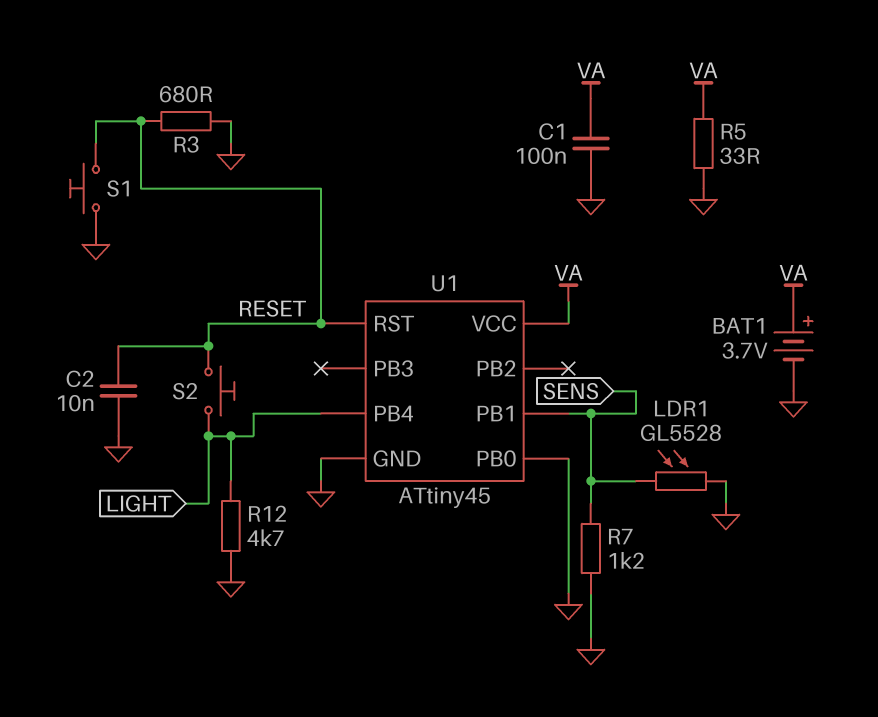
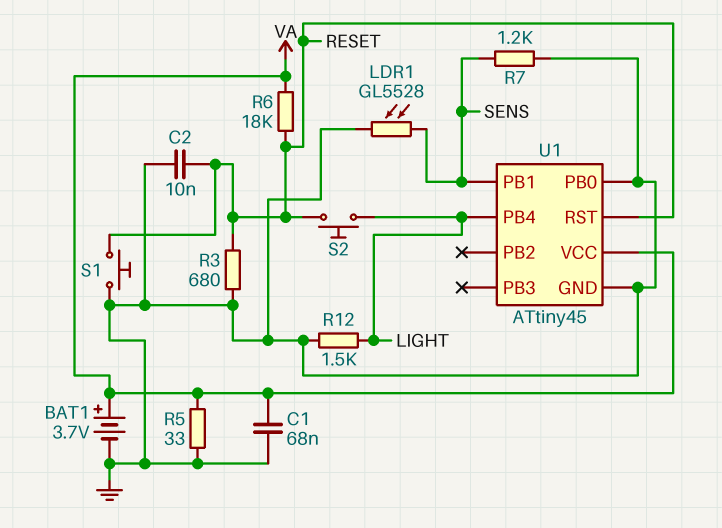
C1: 100nF (GND, VA) -> 68nF (GND, VA)
R6: none -> 18k (RESET, VA)
R12: 4.7k (GND, LIGHT) -> 1.5k (GND, LIGHT)

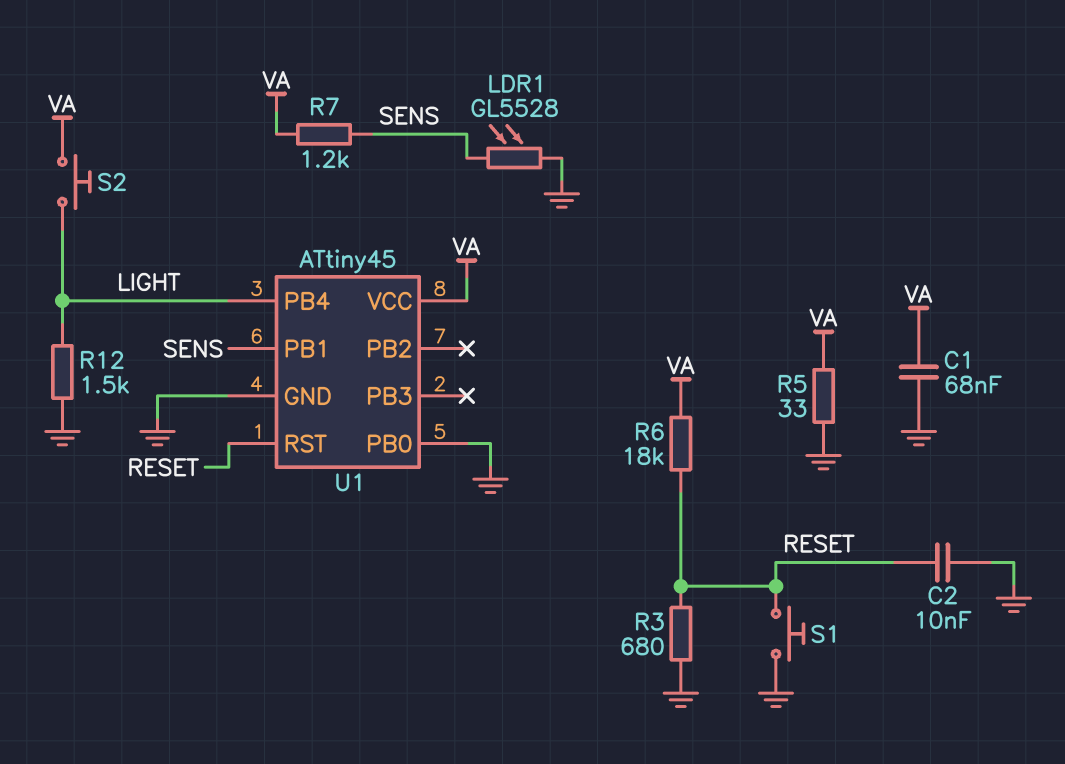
BAT1: 3.7V (plus VA, minus GND) -> none
R7: 1.2k (GND, SENS) -> 1.2k (SENS, VA)
S2: button (LIGHT, RESET) -> button (LIGHT, VA)

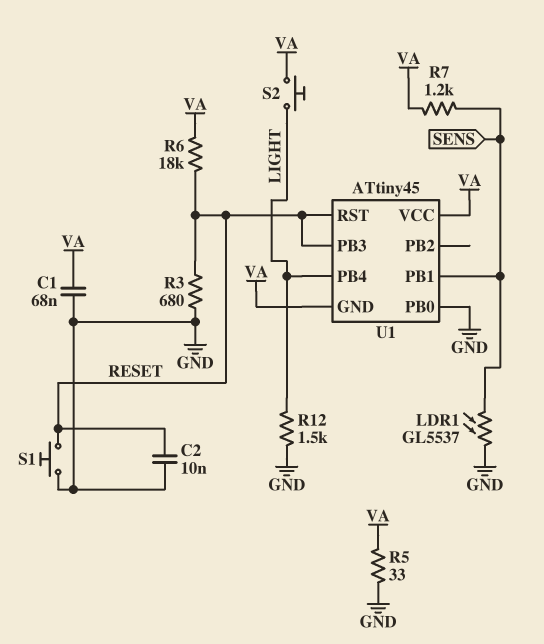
LDR1: GL5528 (GND, SENS) -> GL5537 (GND, SENS)
U1 pin GND: GND -> VA
U1 pin PB3: none -> RESET

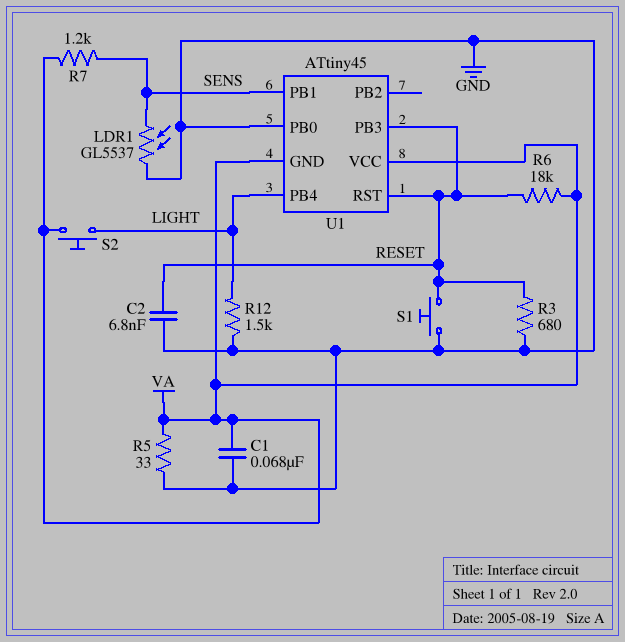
C2: 10nF (GND, RESET) -> 6.8nF (GND, RESET)

